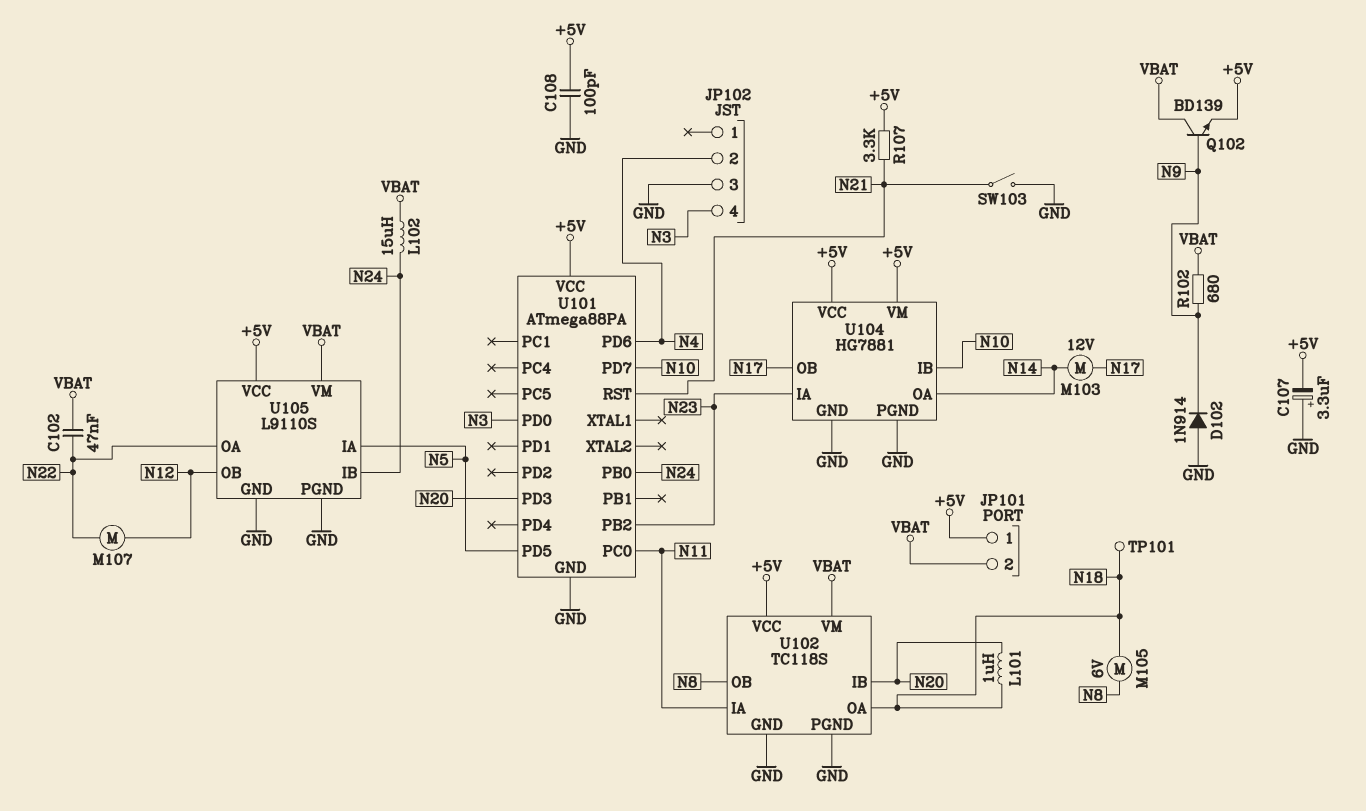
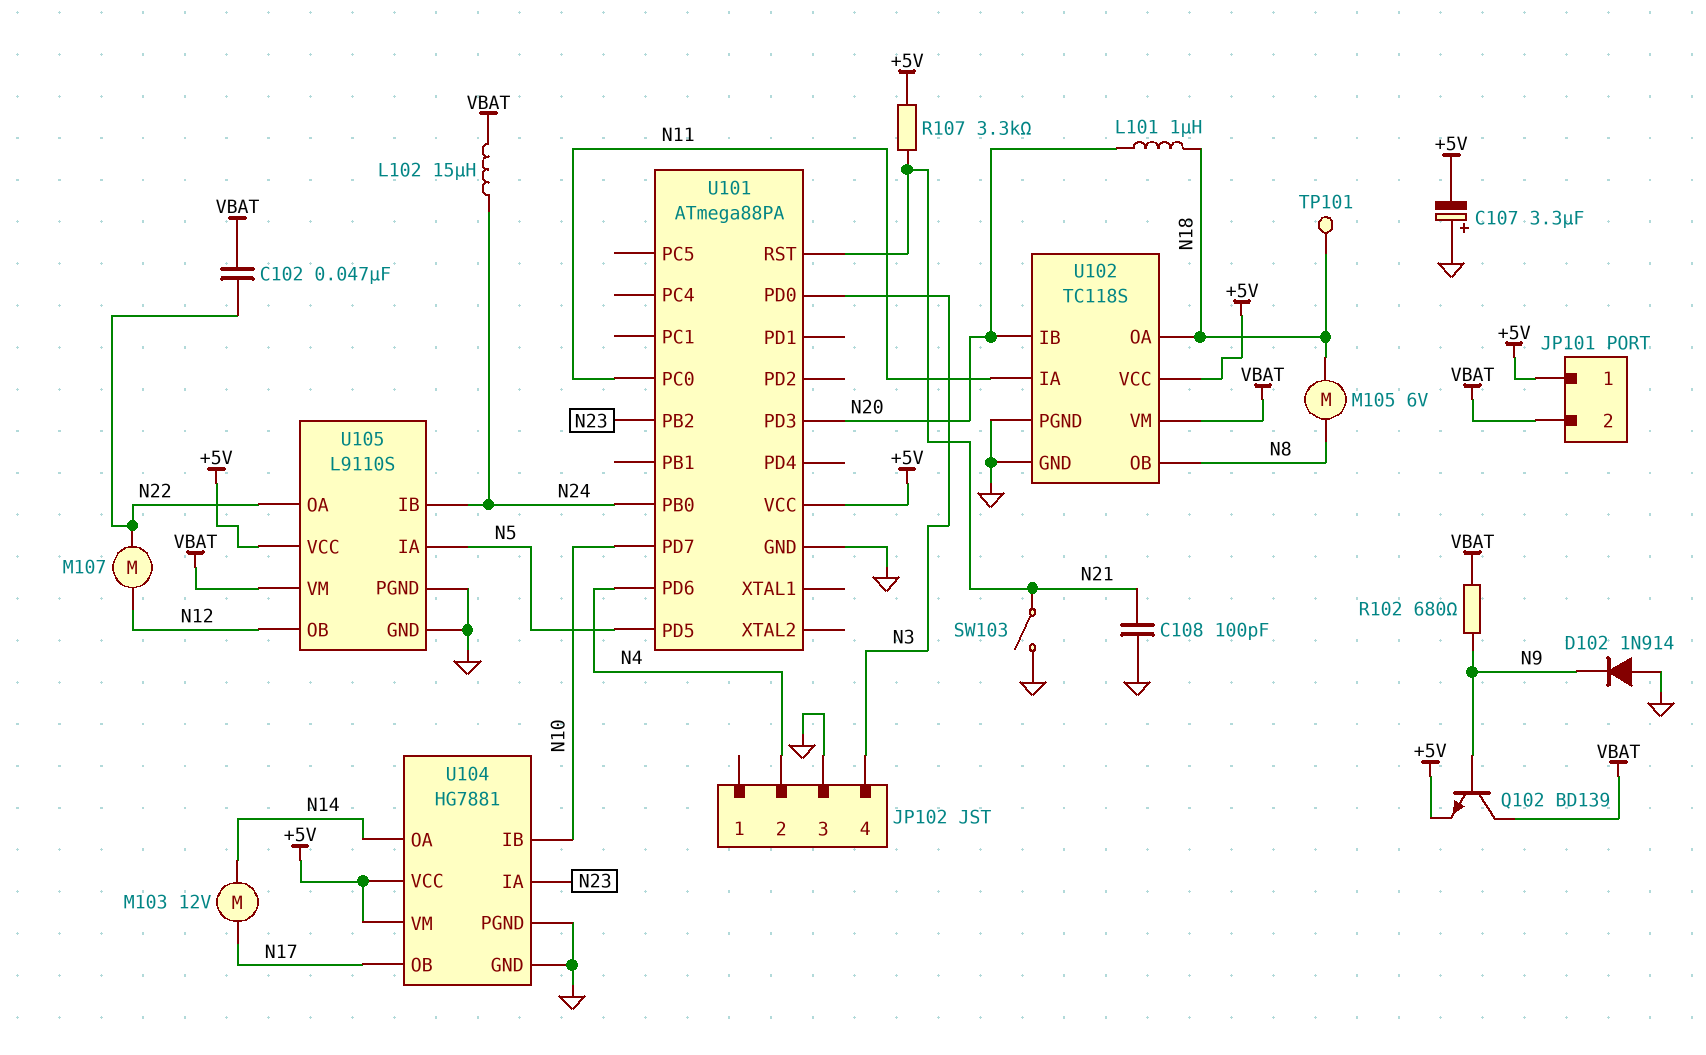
C108: 100pF (+5V, GND) -> 100pF (GND, N21)

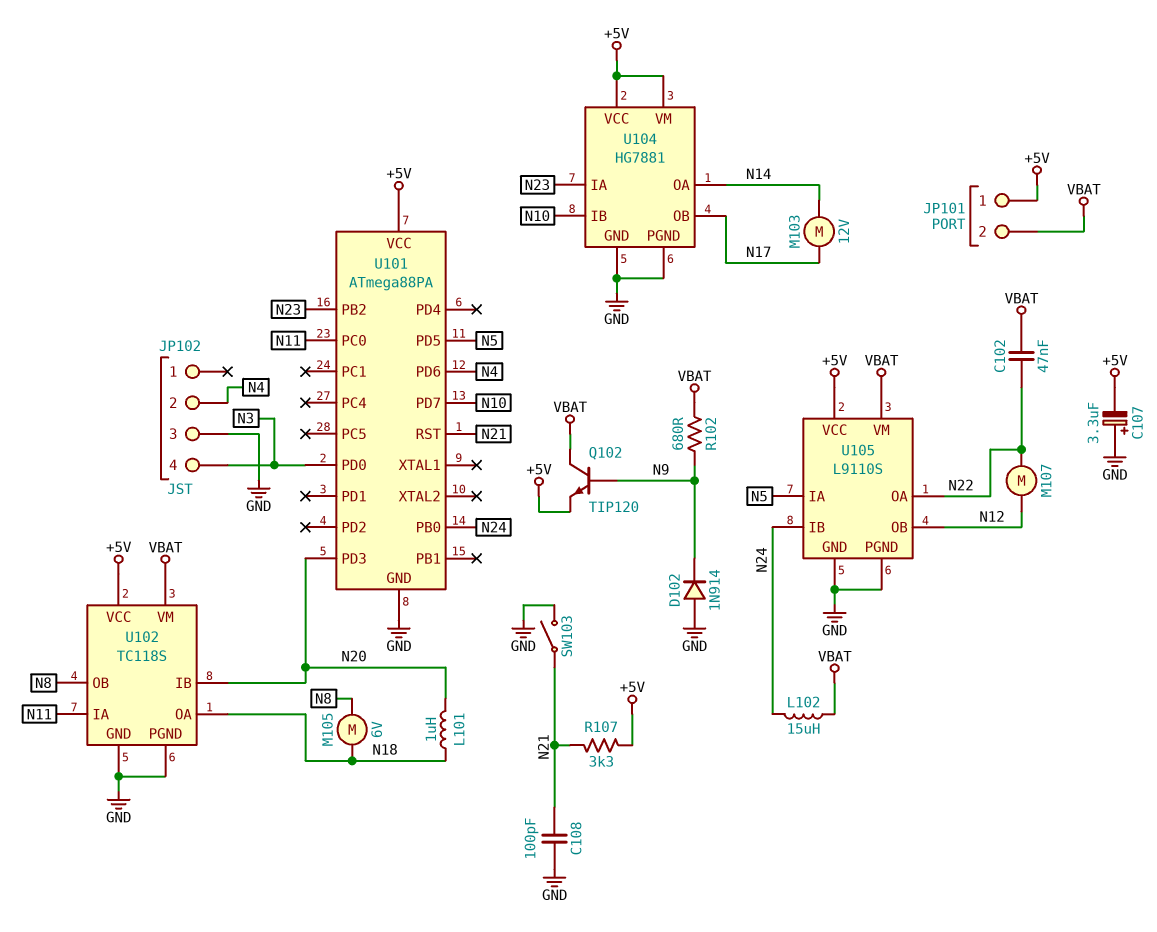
Q102: NPN BD139 (B N9, C VBAT, E +5V) -> NPN TIP120 (B N9, C VBAT, E +5V)
TP101: test point (N18) -> none

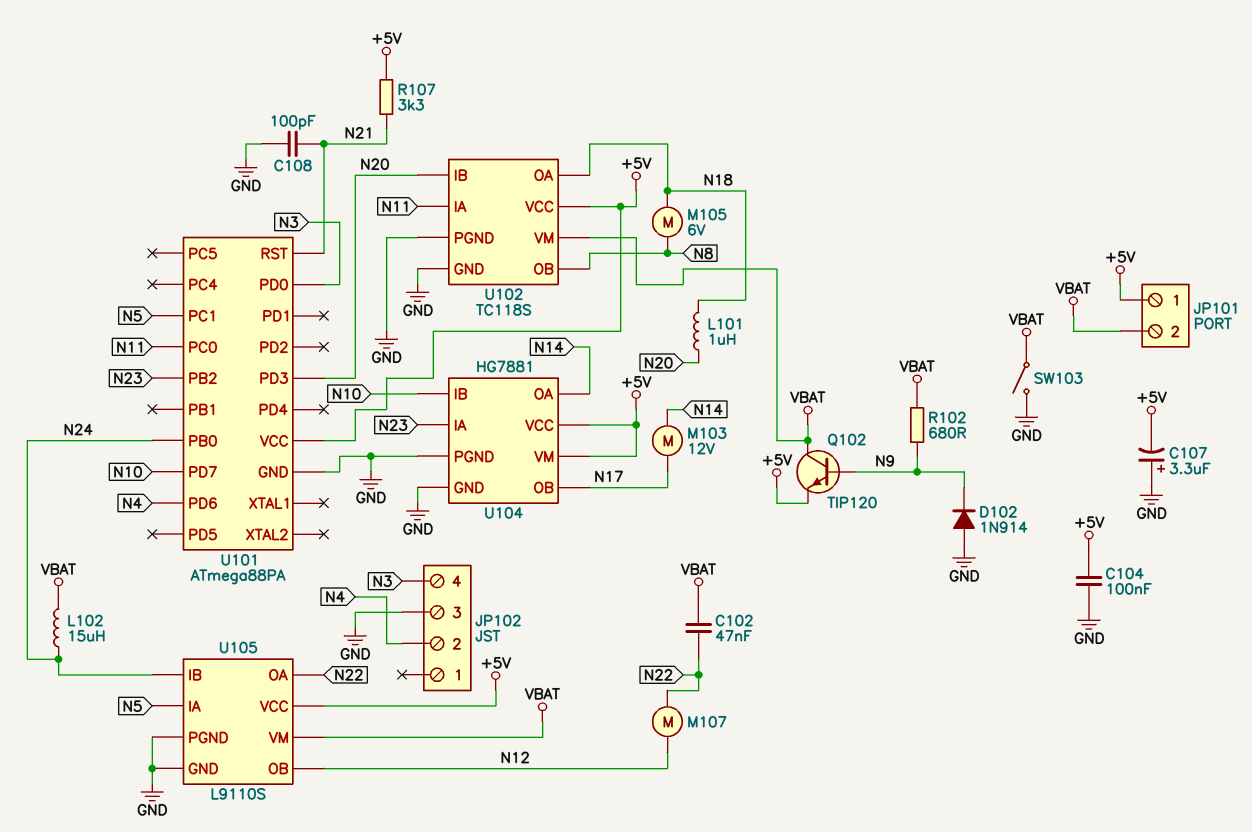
C104: none -> 100nF (+5V, GND)
SW103: switch (GND, N21) -> switch (GND, VBAT)
U101 pin PC1: none -> N5
U101 pin PD5: N5 -> none

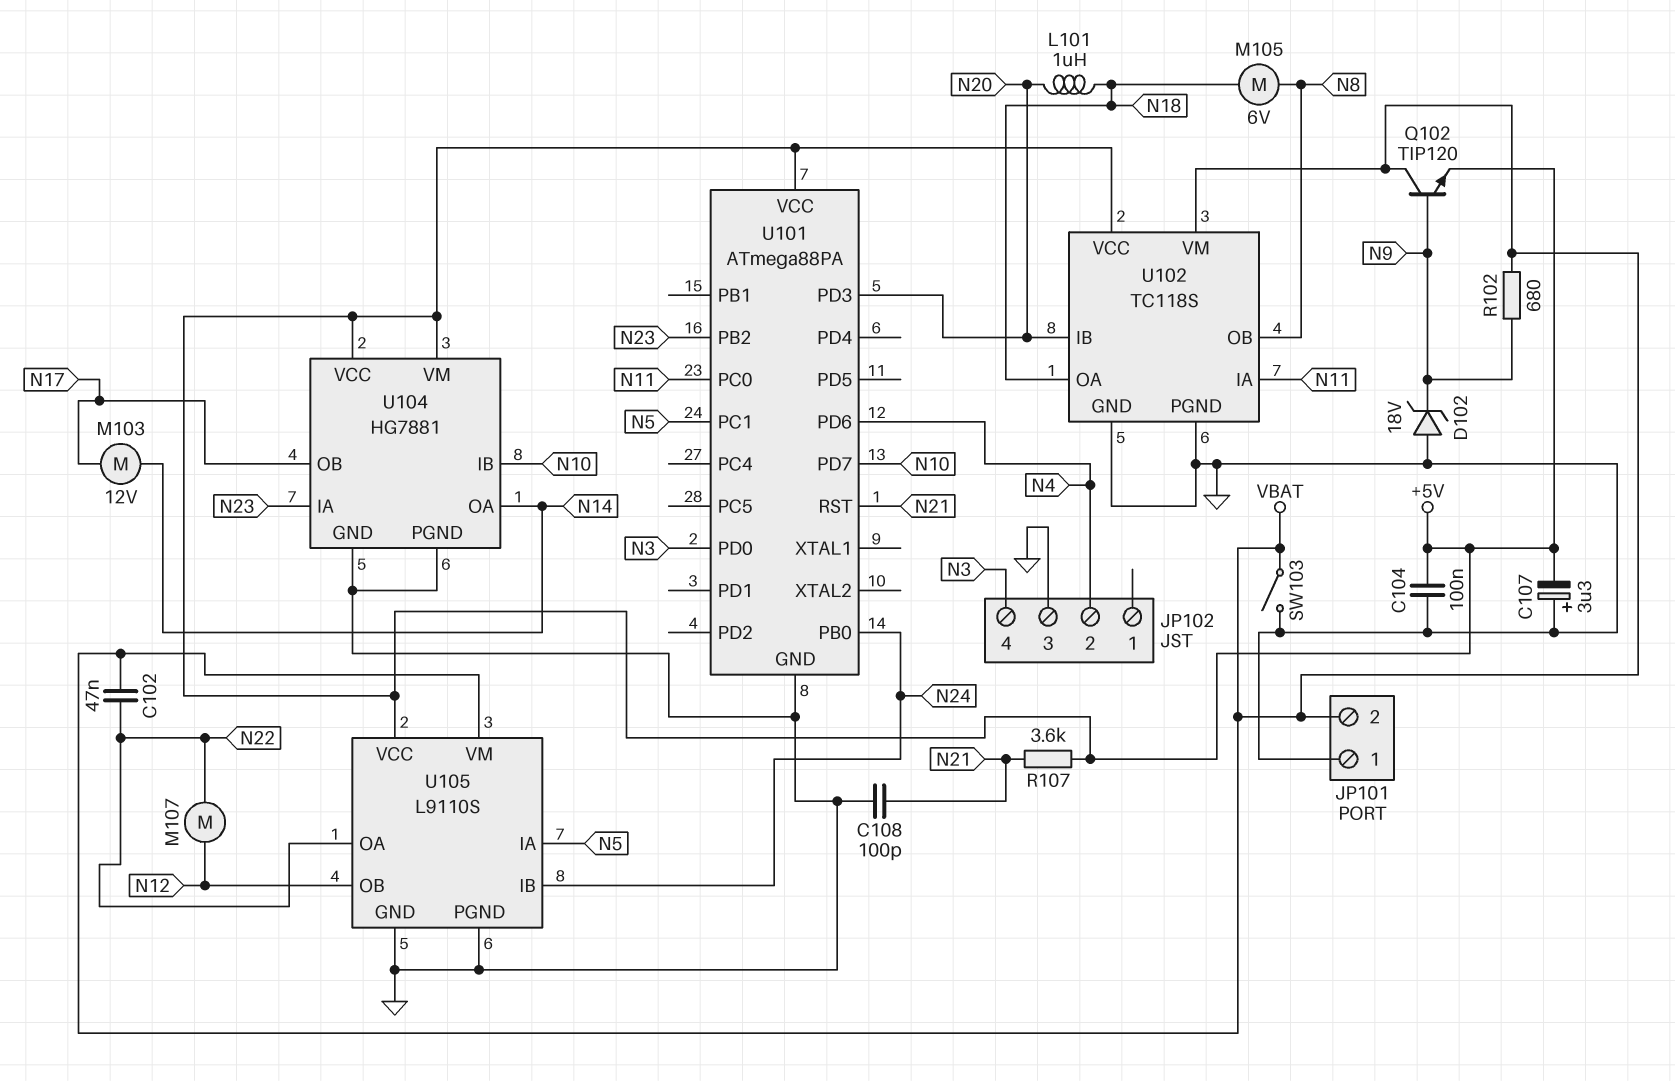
D102: diode 1N914 (A GND, K N9) -> zener 18V (A GND, K N9)
JP101 pin 1: +5V -> GND
L102: 15uH (N24, VBAT) -> none
R107: 3.3k (+5V, N21) -> 3.6k (+5V, N21)

